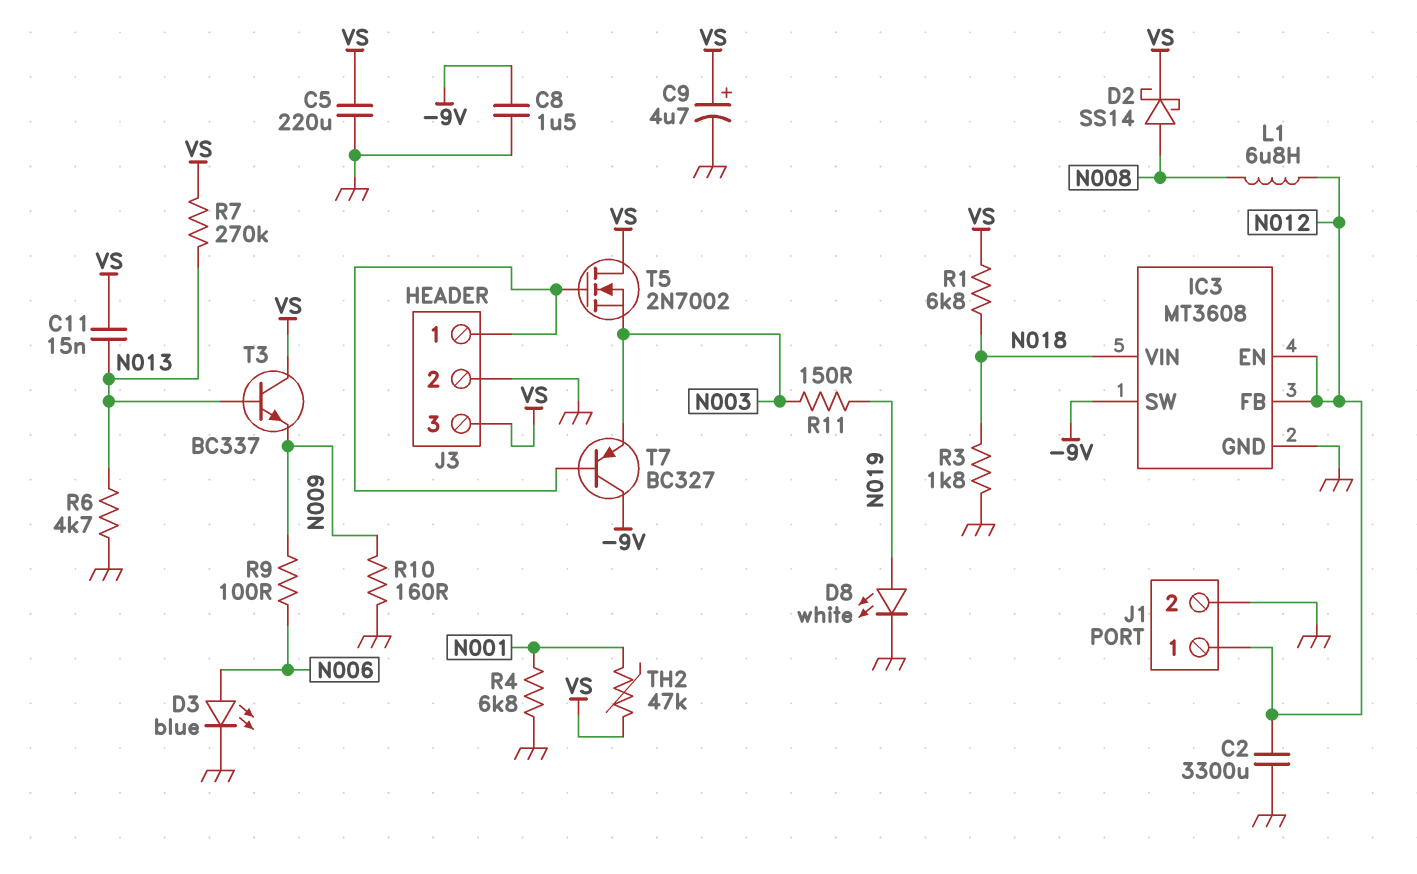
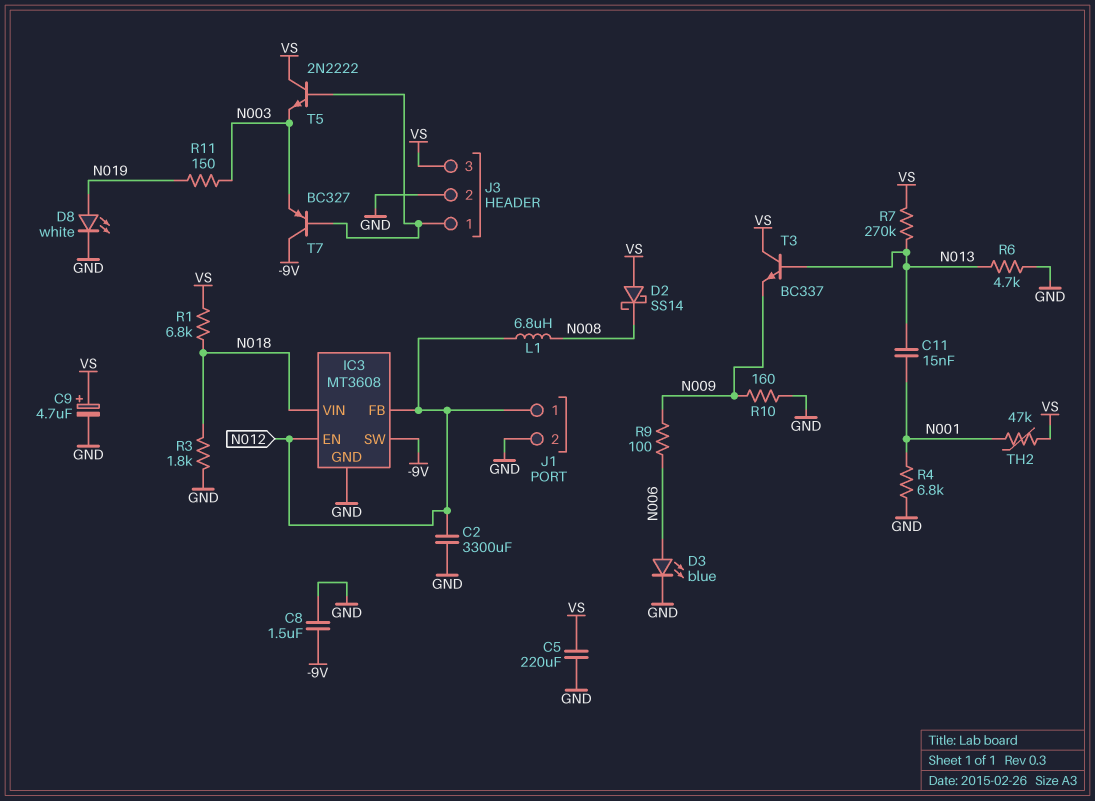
C11: 15nF (N013, VS) -> 15nF (N001, N013)
D2: schottky SS14 (A N008, K VS) -> schottky SS14 (A VS, K N008)
T5: NMOS 2N7002 (G J3/1, D VS, S N003) -> NPN 2N2222 (B J3/1, C VS, E N003)

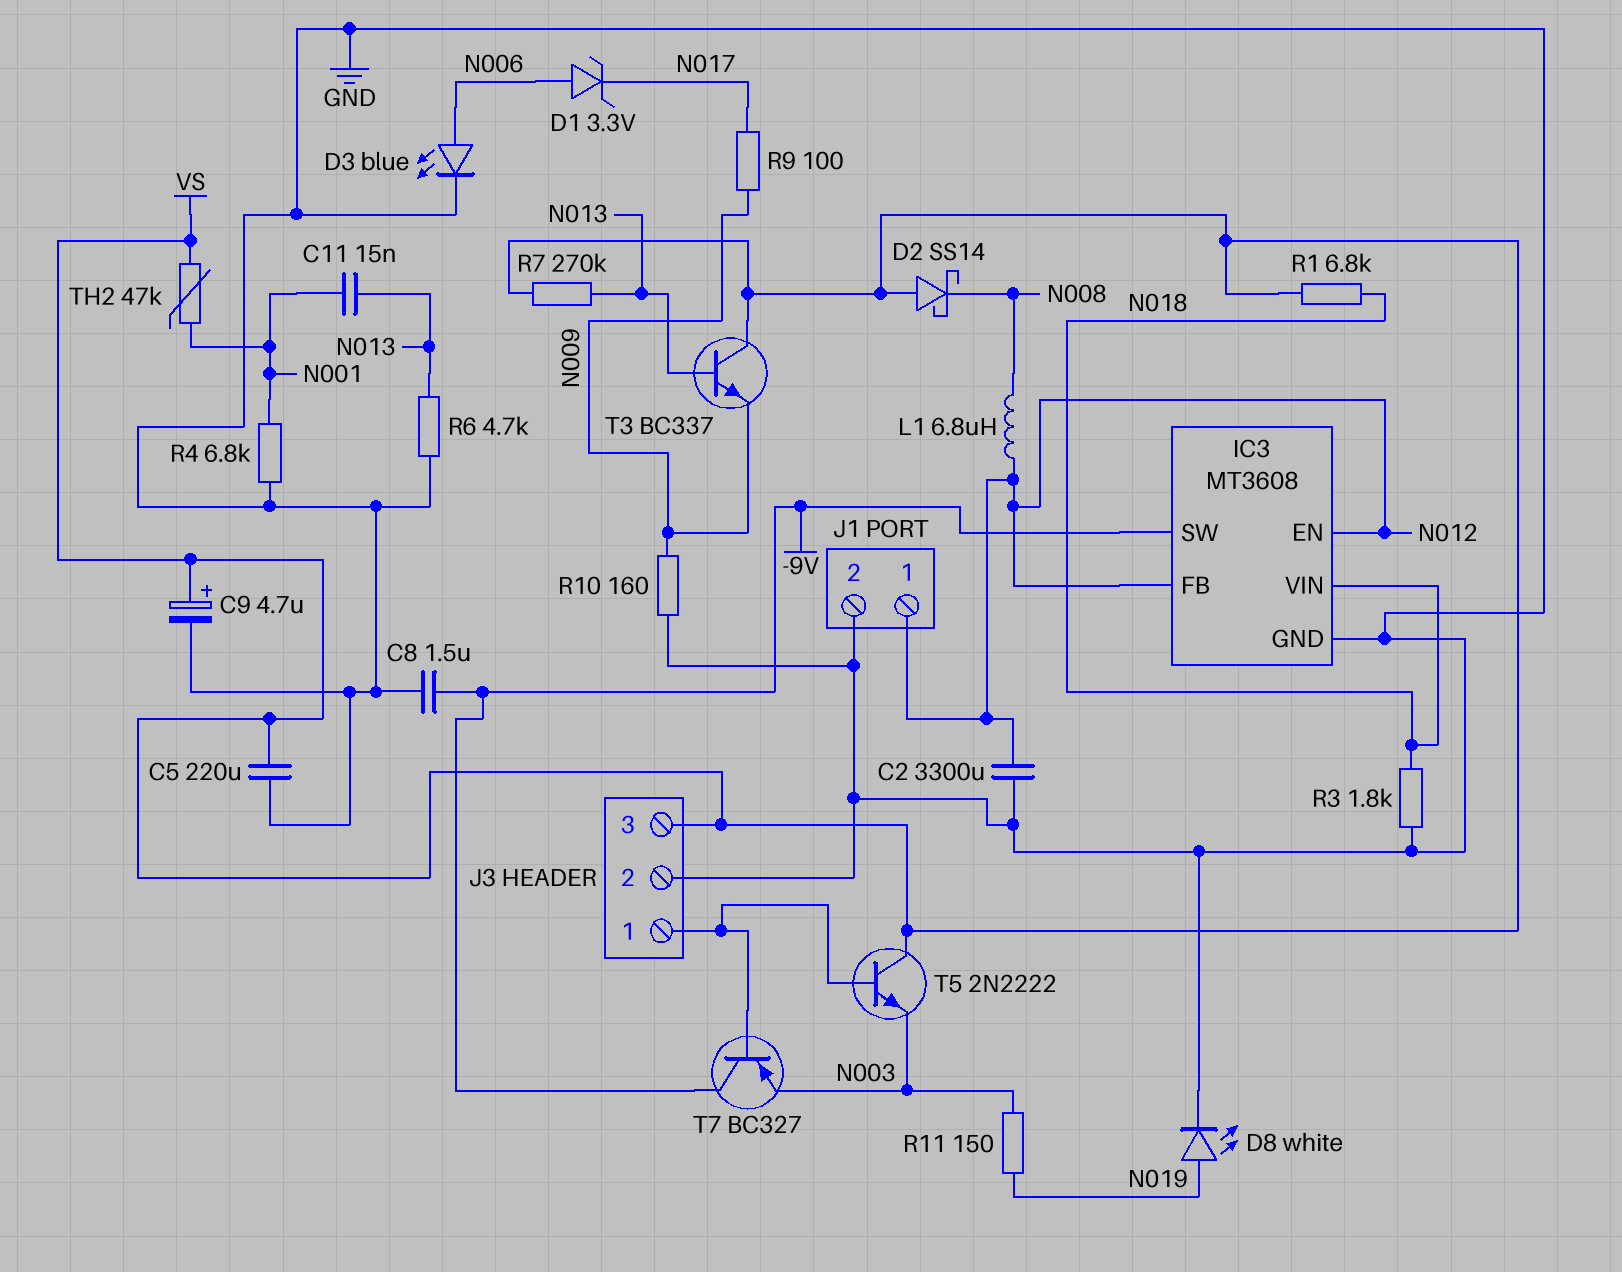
D1: none -> zener 3.3V (A N006, K N017)
R9: 100 (N006, N009) -> 100 (N009, N017)

